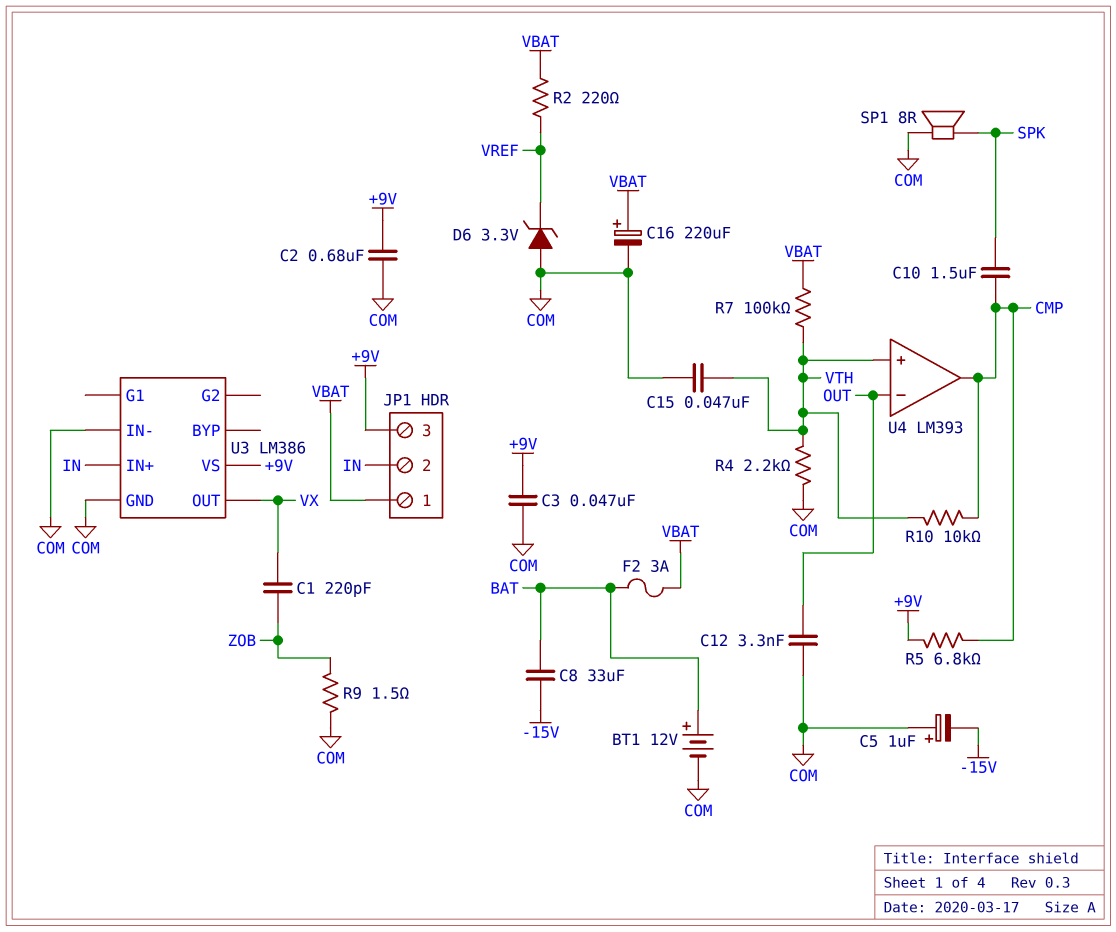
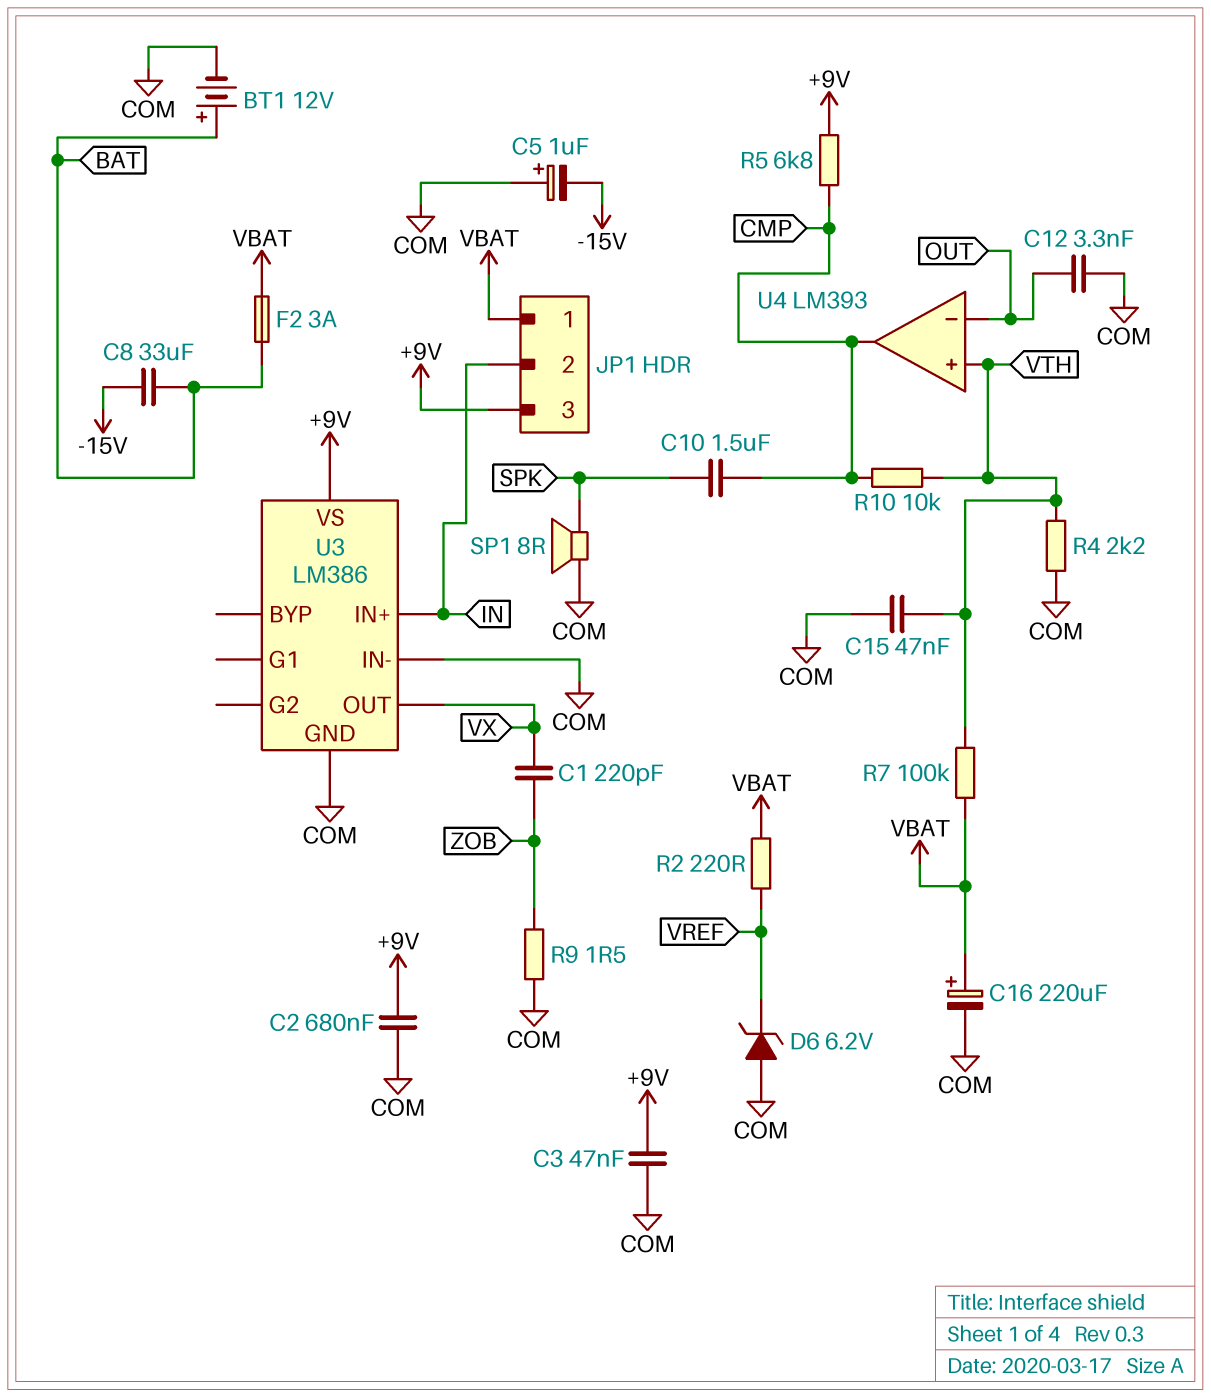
D6: zener 3.3V (A COM, K VREF) -> zener 6.2V (A COM, K VREF)

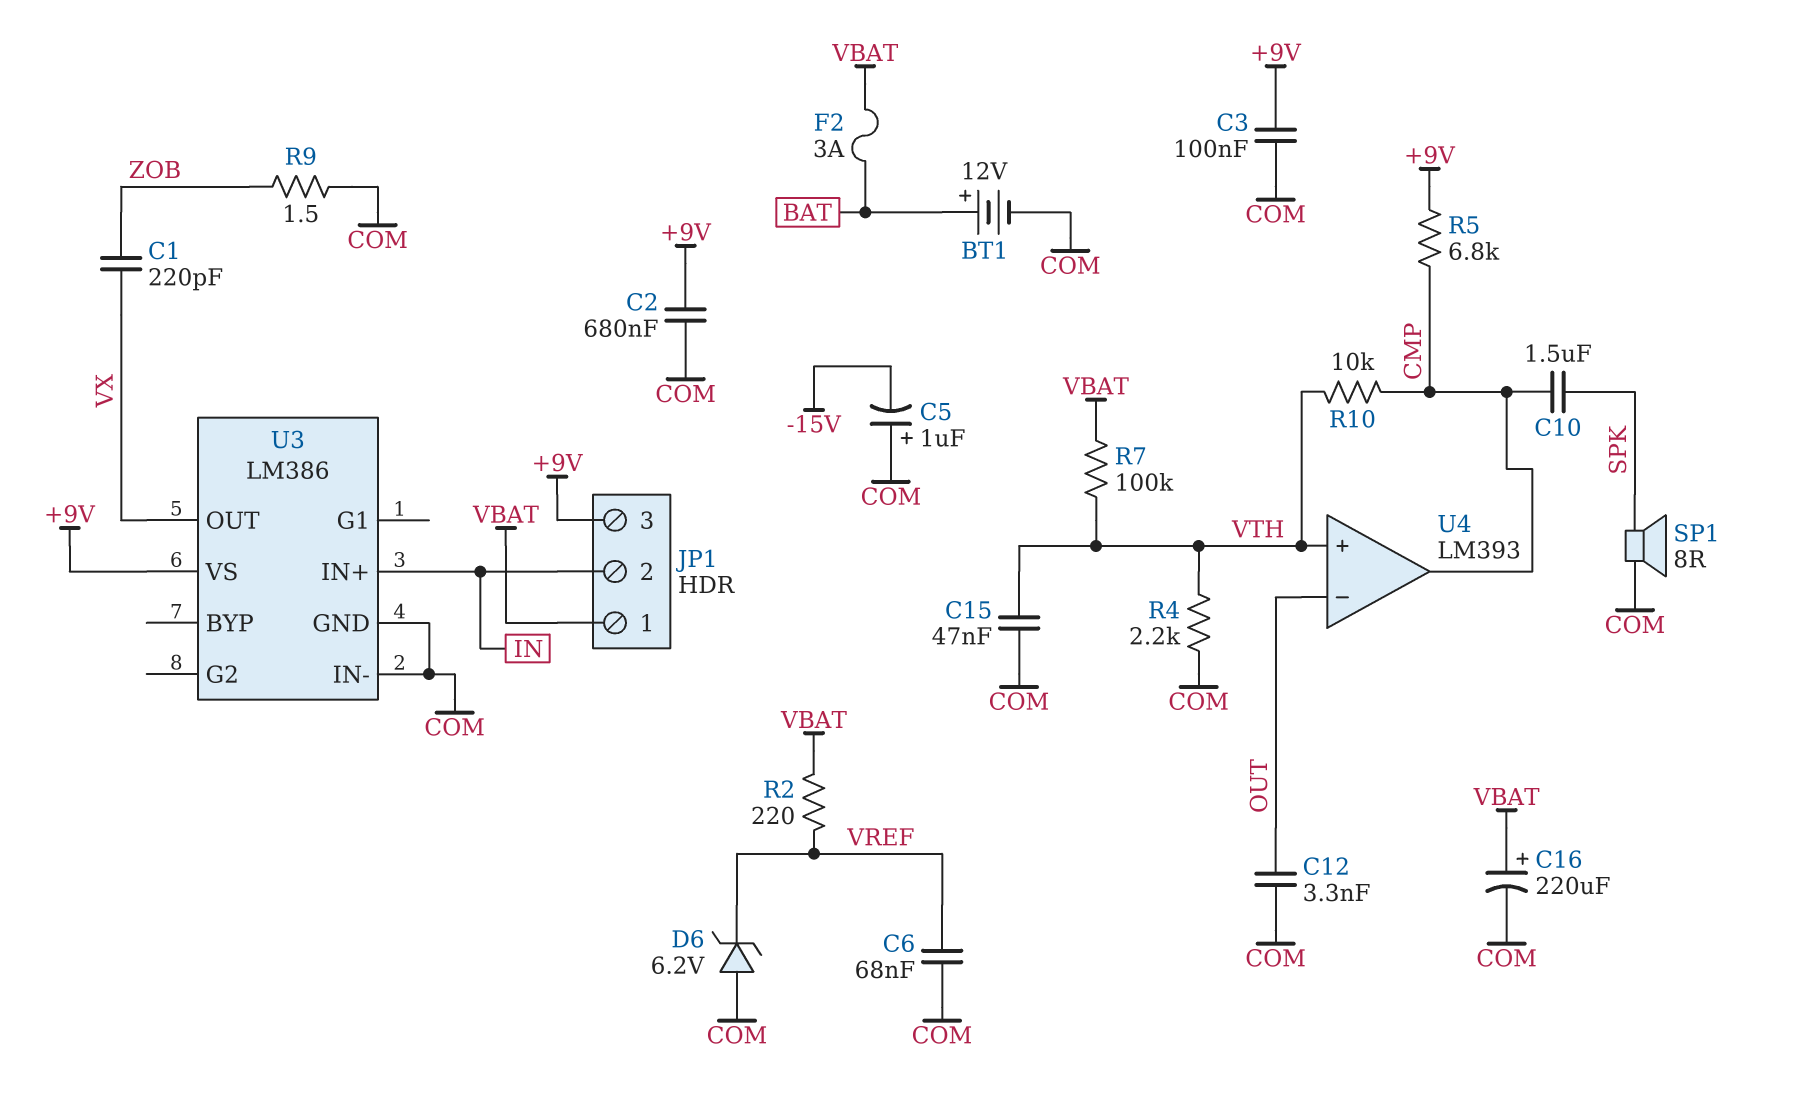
C3: 47nF (+9V, COM) -> 100nF (+9V, COM)
C6: none -> 68nF (COM, VREF)
C8: 33uF (-15V, BAT) -> none

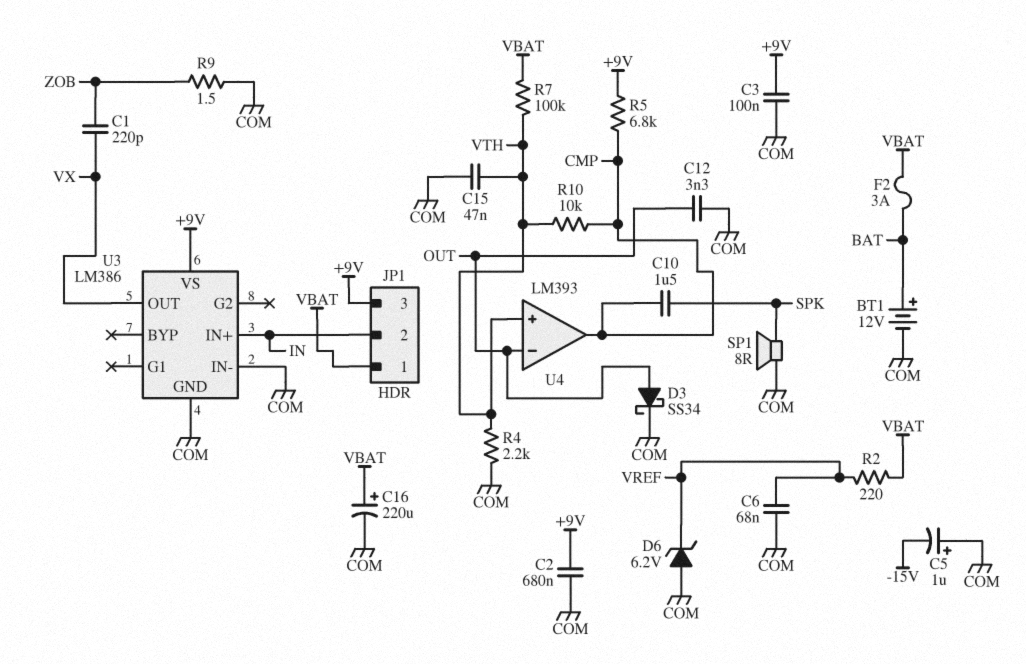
D3: none -> schottky SS34 (A OUT, K COM)

